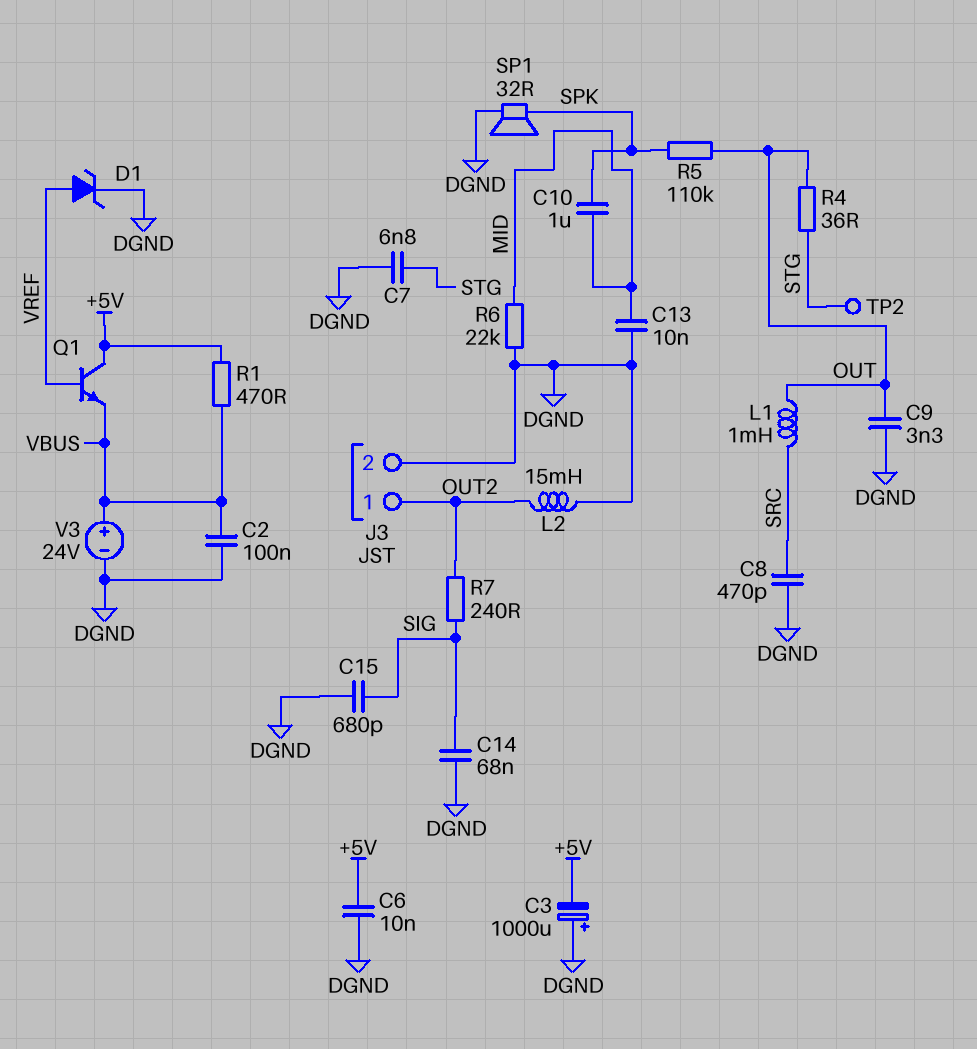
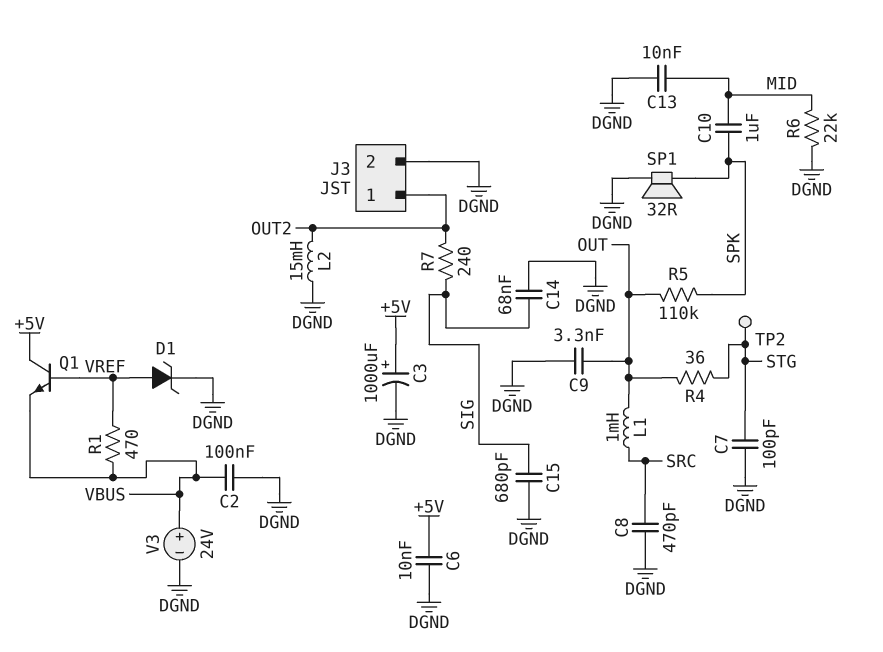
C3: 1000uF (plus DGND, minus +5V) -> 1000uF (plus +5V, minus DGND)
C7: 6.8nF (DGND, STG) -> 100pF (DGND, STG)
R1: 470 (+5V, VBUS) -> 470 (VBUS, VREF)

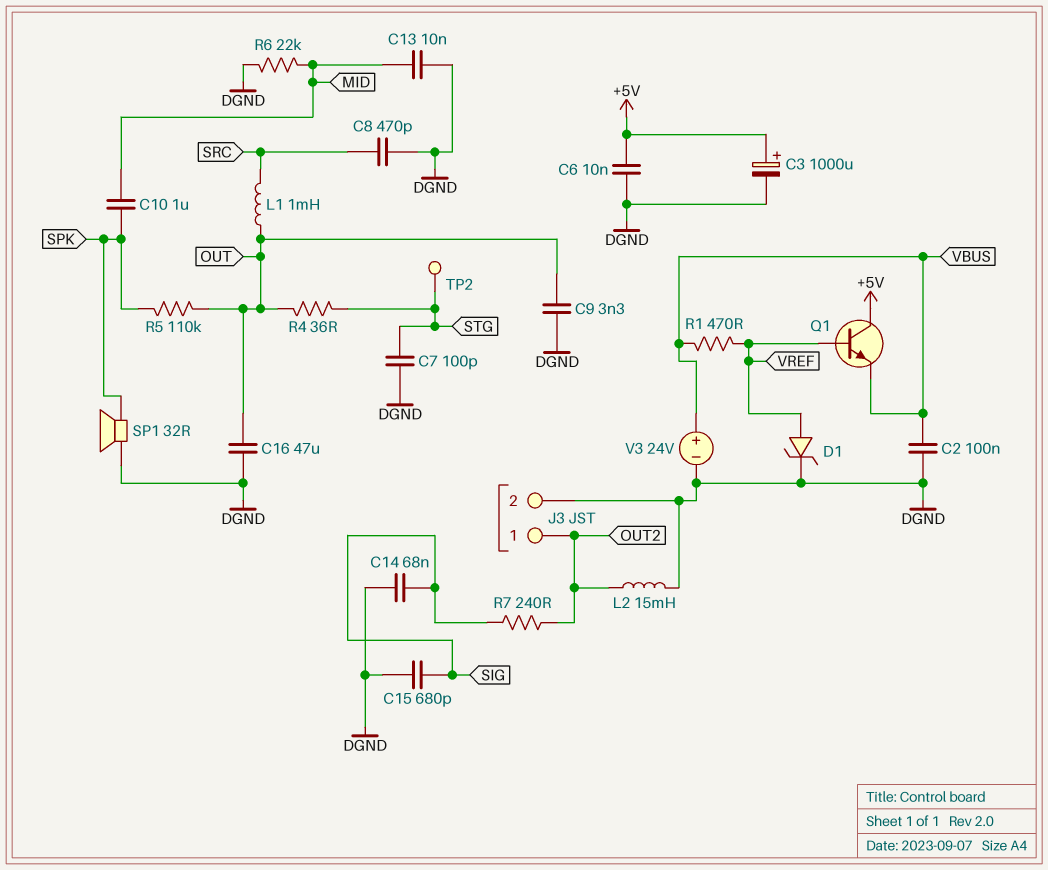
C16: none -> 47uF (DGND, OUT)

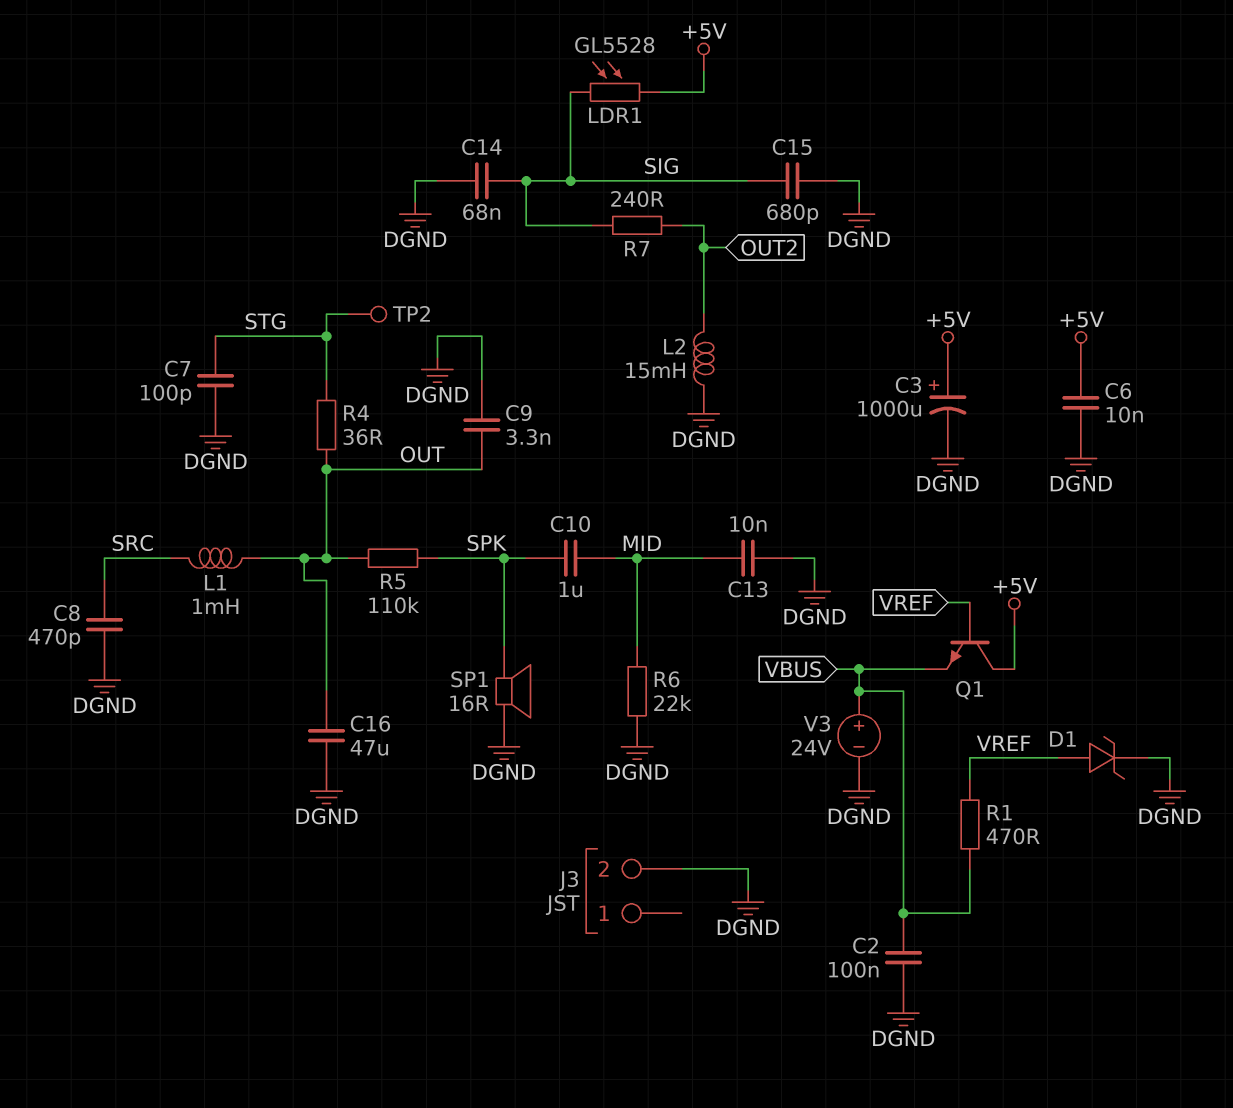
J3 pin 1: OUT2 -> none
LDR1: none -> GL5528 (+5V, SIG)
SP1: speaker 32R (DGND, SPK) -> speaker 16R (DGND, SPK)

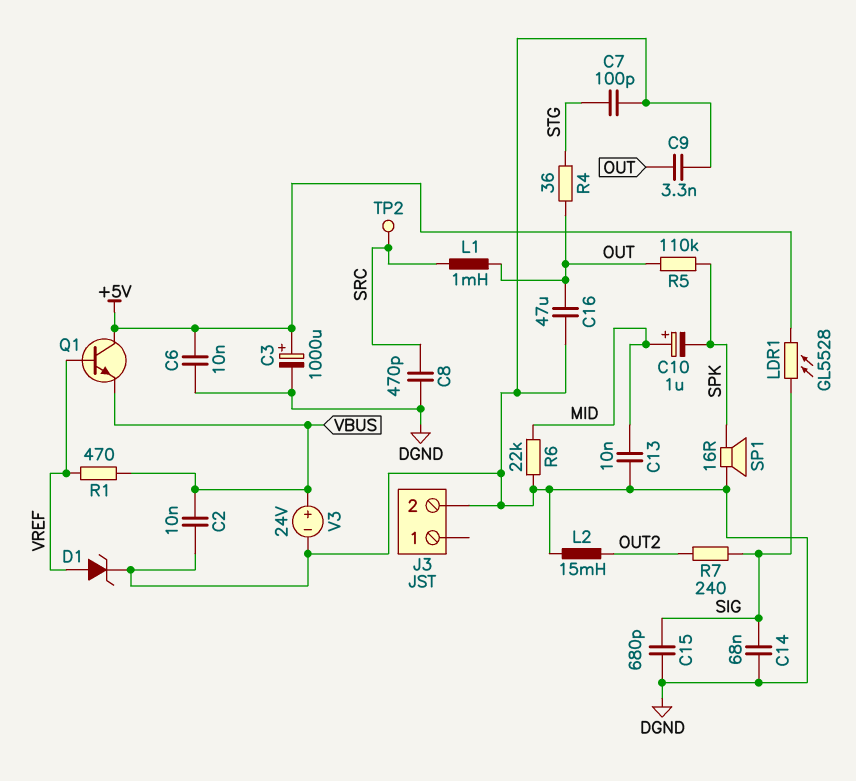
C2: 100nF (DGND, VBUS) -> 10nF (DGND, VBUS)
C10: 1uF (MID, SPK) -> 1uF (plus MID, minus SPK)
TP2: test point (STG) -> test point (SRC)

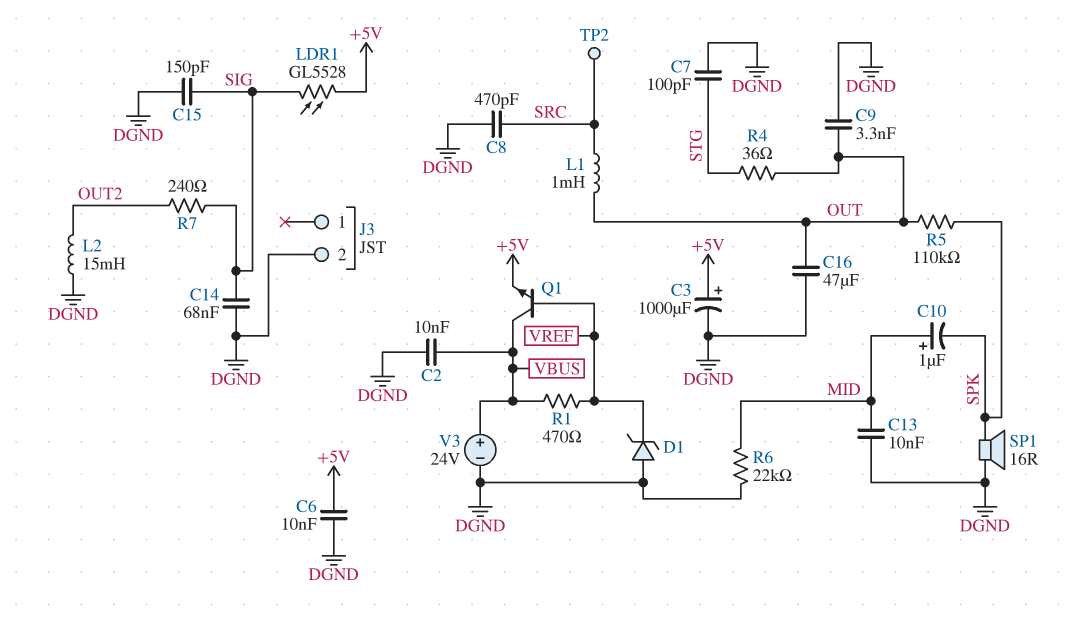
C15: 680pF (DGND, SIG) -> 150pF (DGND, SIG)
D1: zener (A VREF, K DGND) -> zener (A DGND, K VREF)
Q1: NPN (B VREF, C +5V, E VBUS) -> NPN (B VREF, C VBUS, E +5V)

